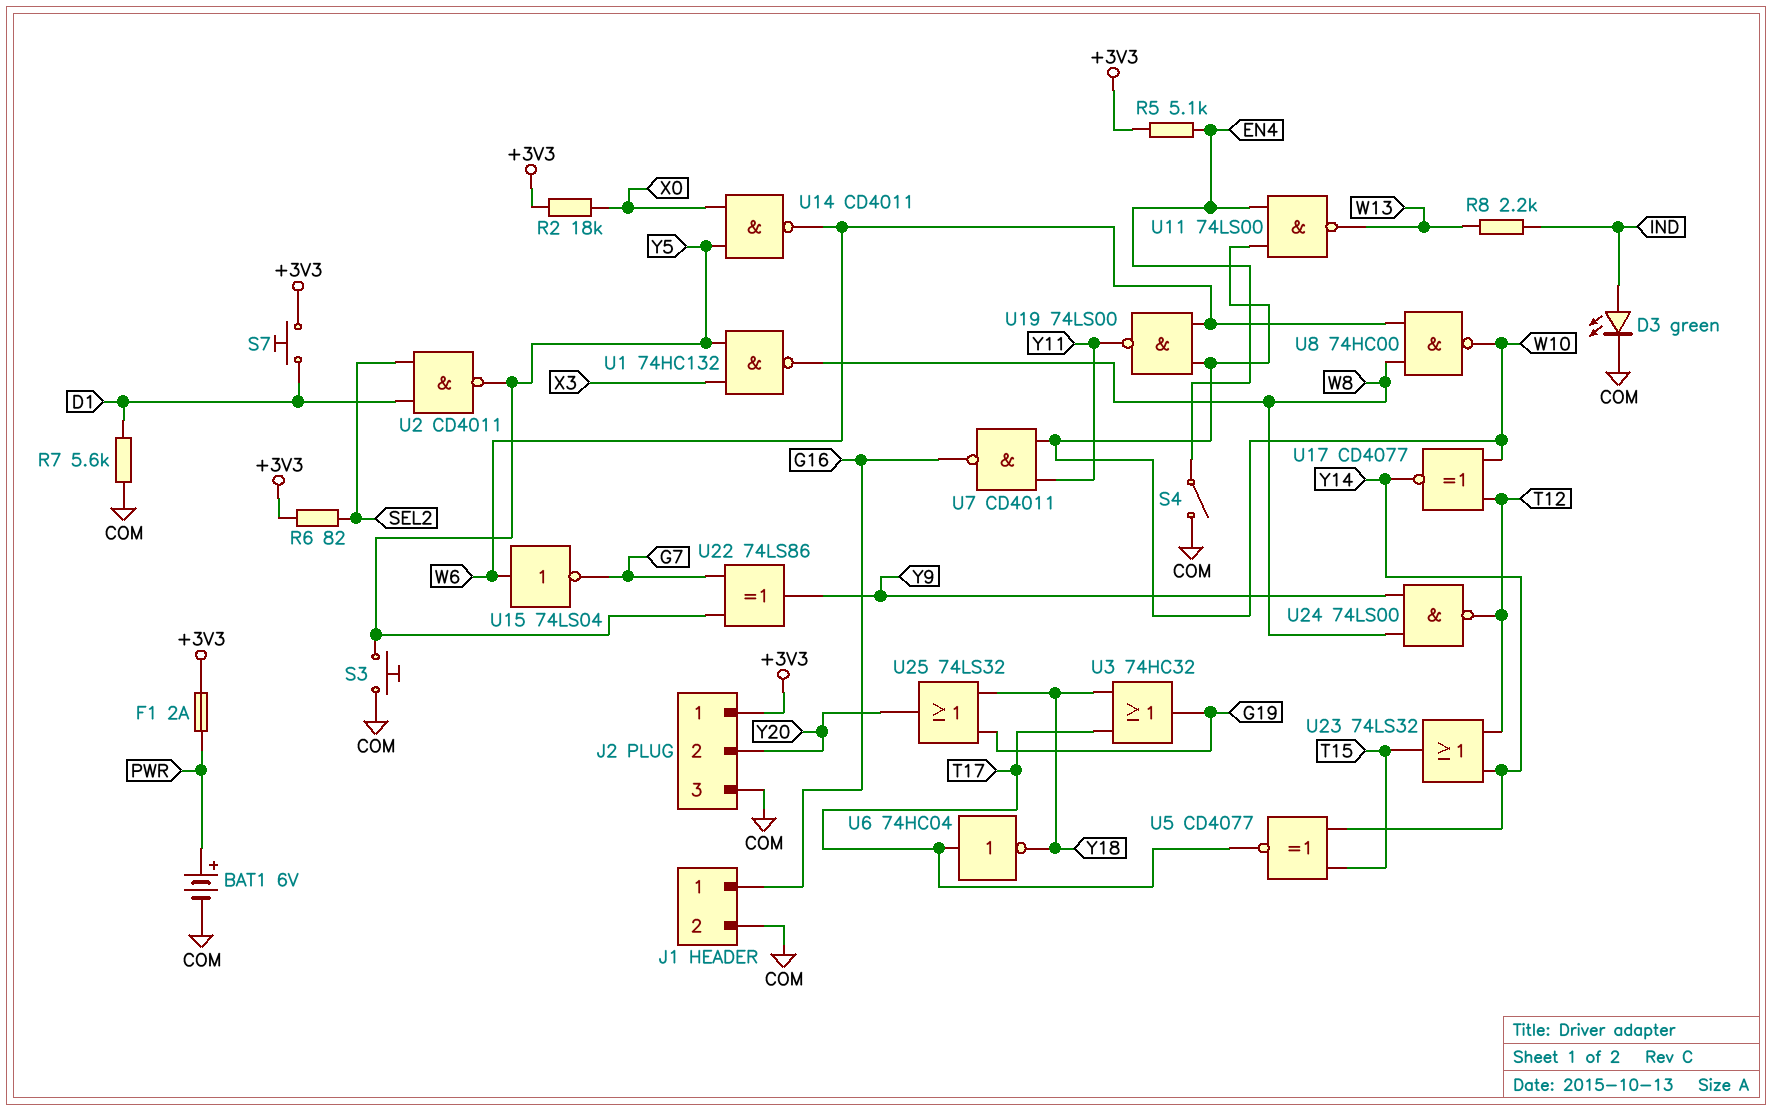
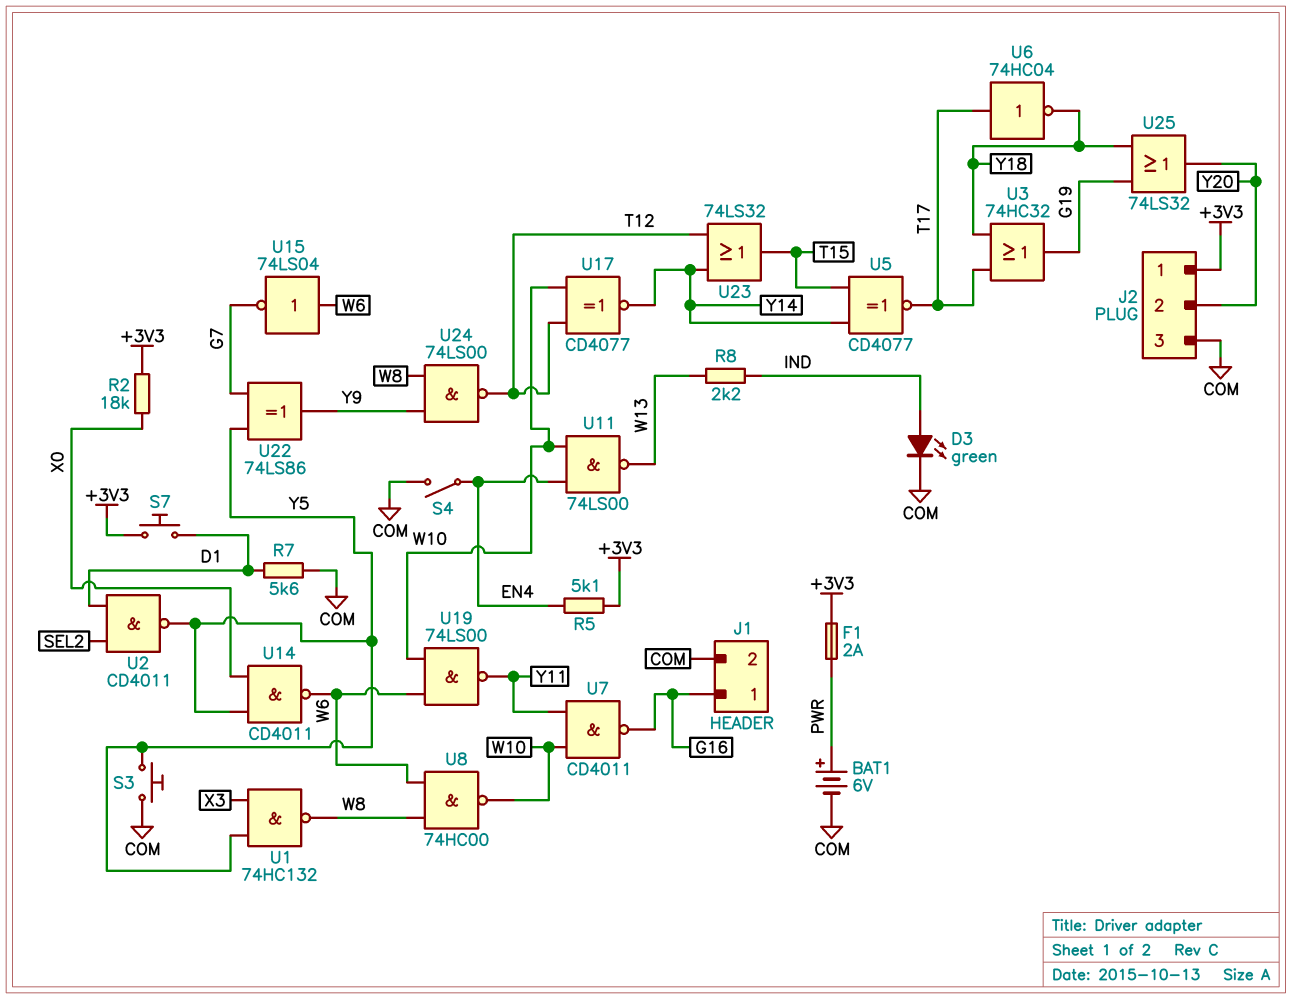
R6: 82 (+3V3, SEL2) -> none

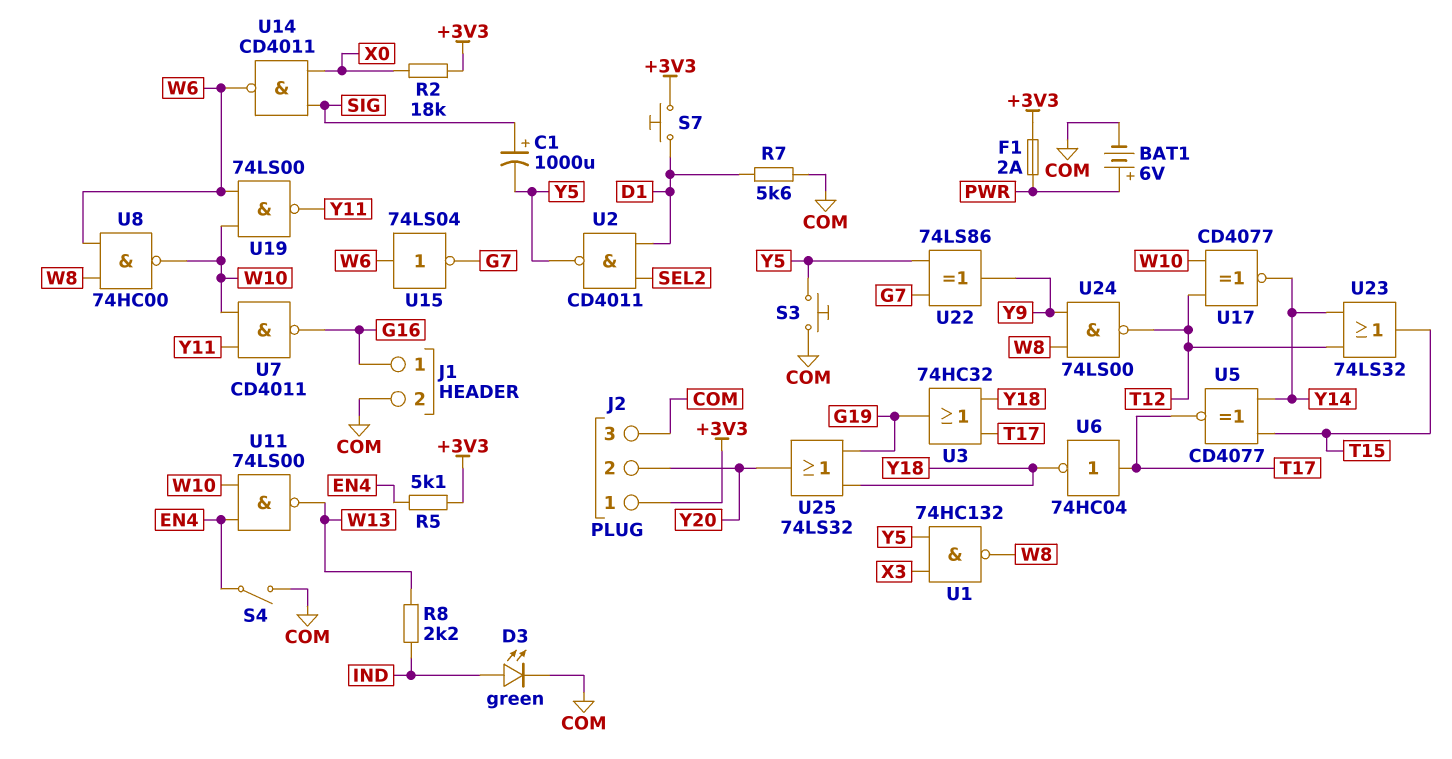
C1: none -> 1000uF (plus SIG, minus Y5)
U14: NAND CD4011 (in X0, in Y5, out W6) -> NAND CD4011 (in SIG, in X0, out W6)

